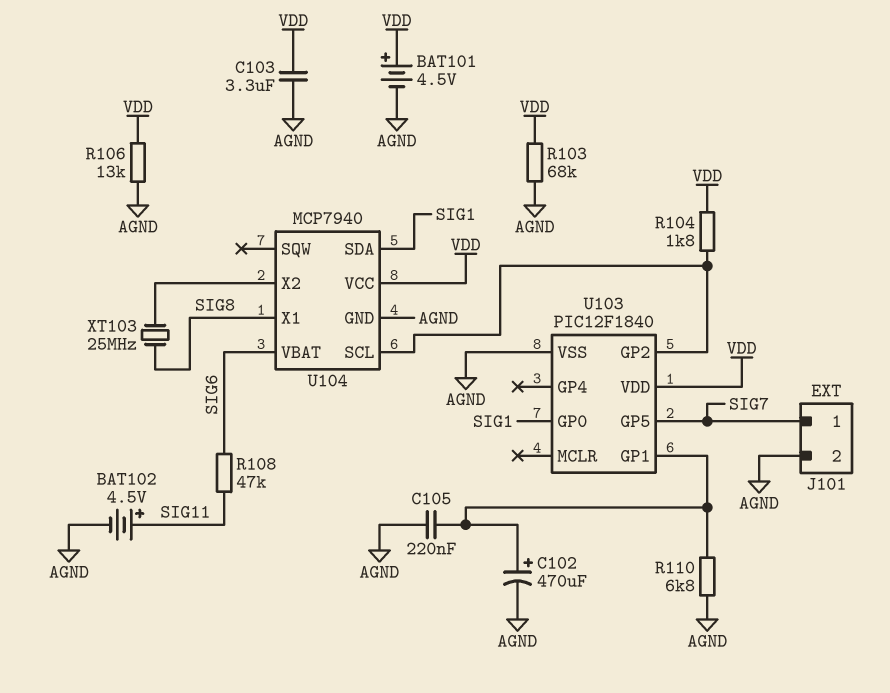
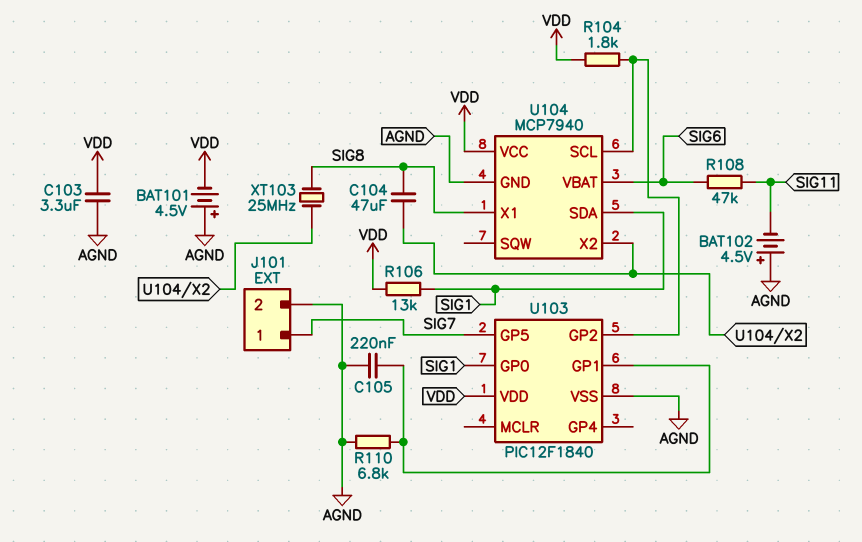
BAT101: 4.5V (plus VDD, minus AGND) -> 4.5V (plus AGND, minus VDD)
BAT102: 4.5V (plus SIG11, minus AGND) -> 4.5V (plus AGND, minus SIG11)
C102: 470uF (plus U103/GP1, minus AGND) -> none
C104: none -> 47uF (SIG8, U104/X2)
R103: 68k (AGND, VDD) -> none
R106: 13k (AGND, VDD) -> 13k (SIG1, VDD)

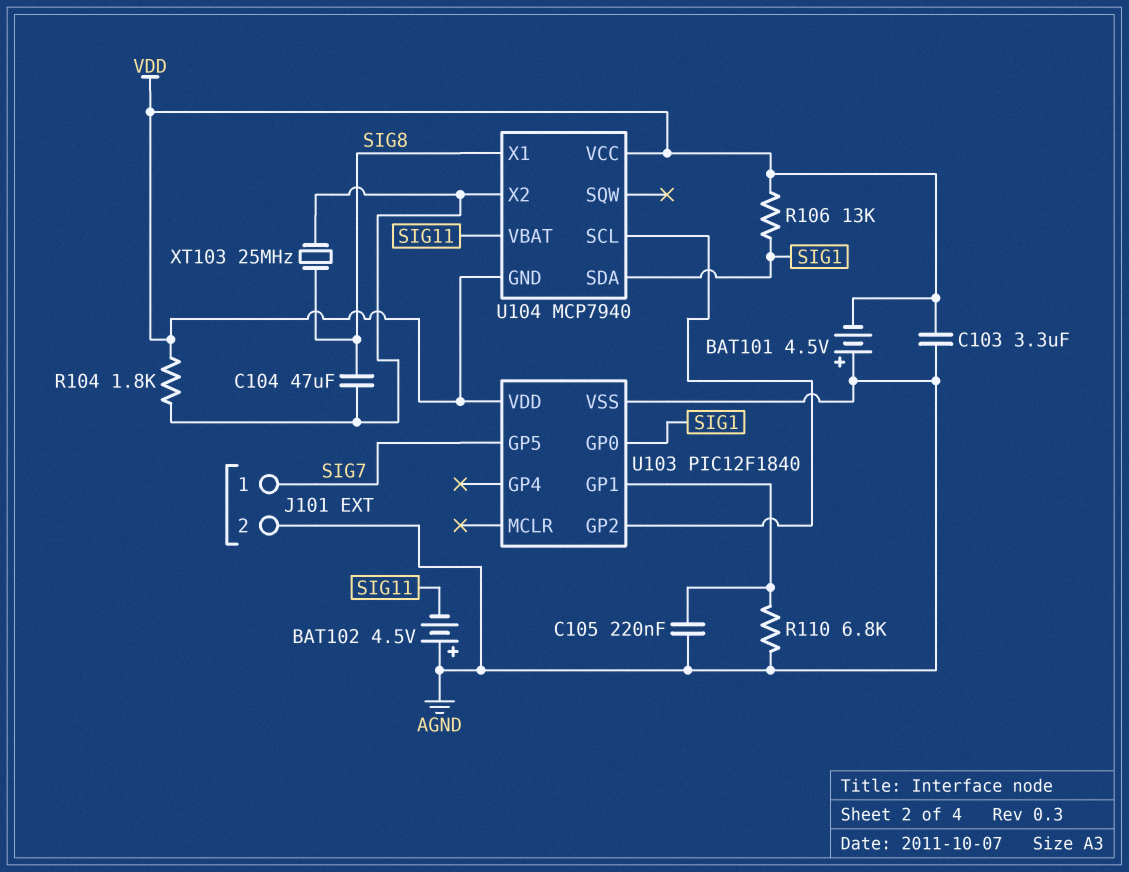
R104: 1.8k (U103/GP2, VDD) -> 1.8k (U104/X2, VDD)
R108: 47k (SIG6, SIG11) -> none
U104 pin GND: AGND -> VDD
U104 pin VBAT: SIG6 -> SIG11

